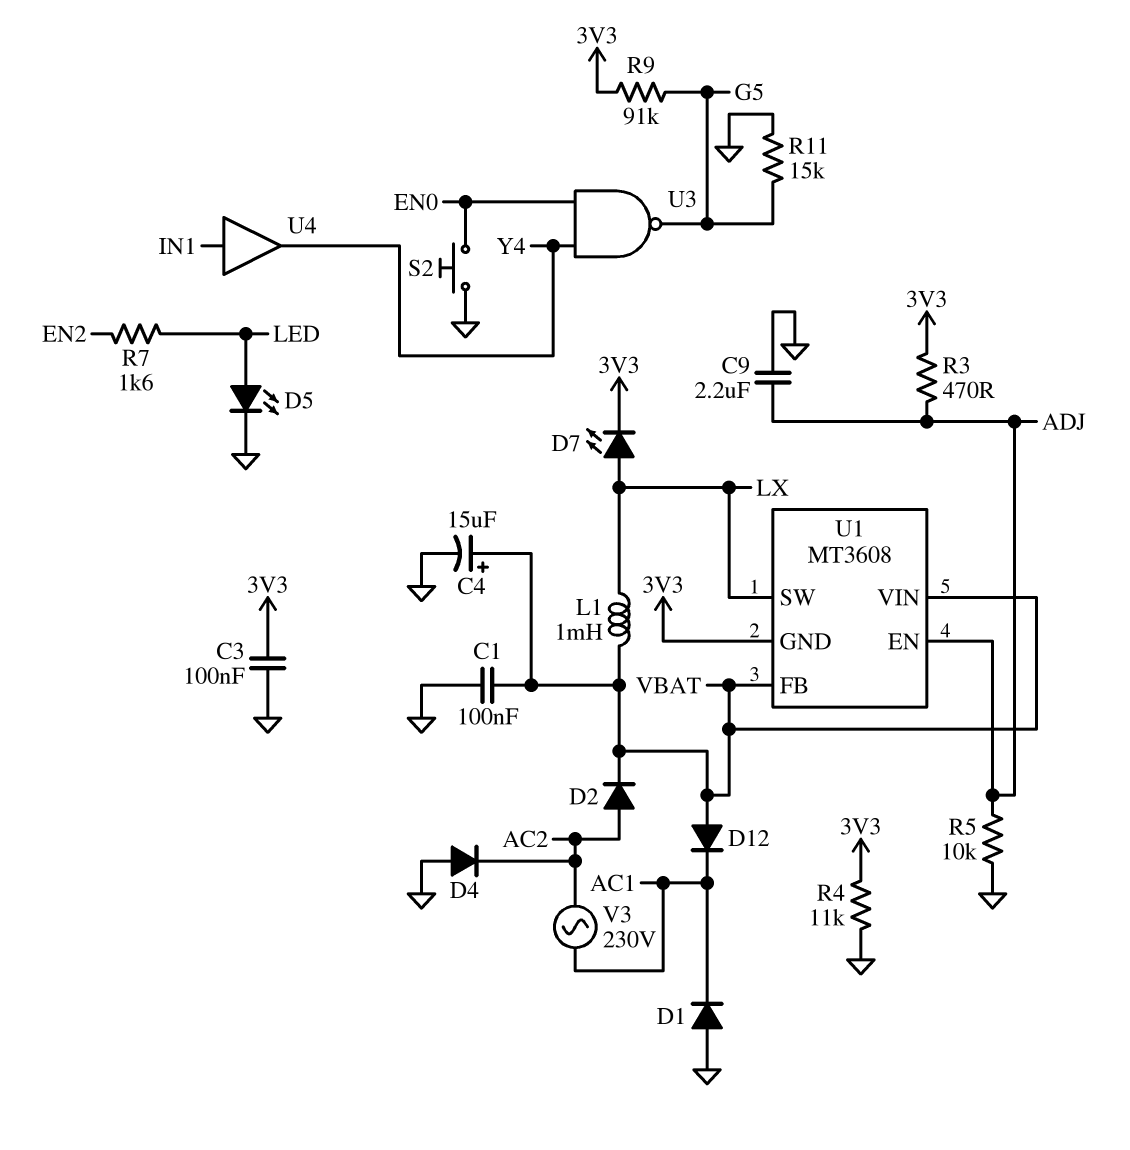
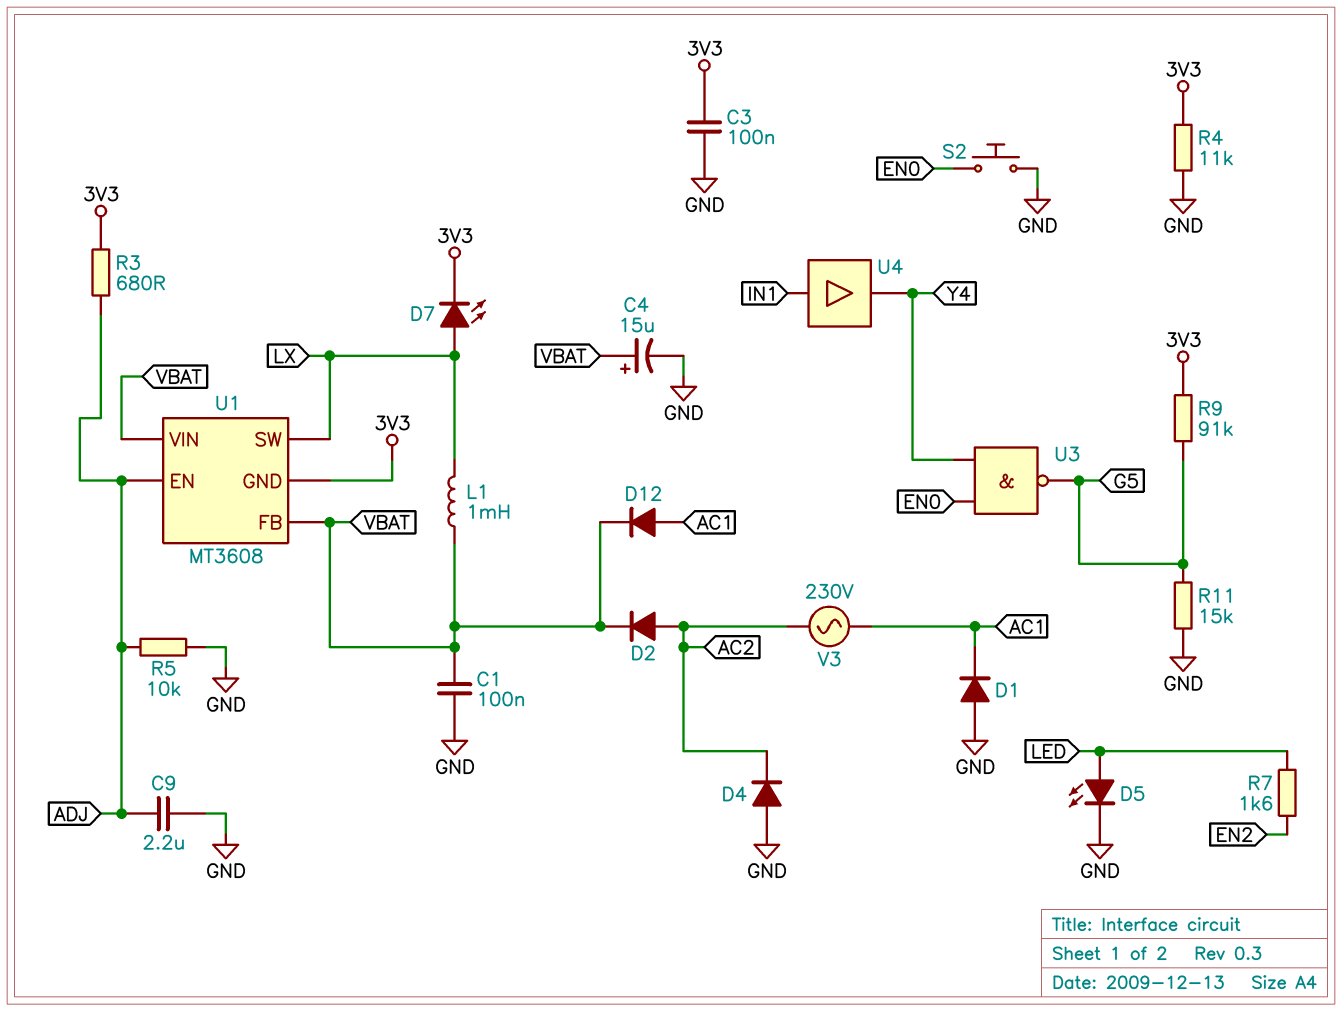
D12: diode (A VBAT, K AC1) -> diode (A AC1, K VBAT)
R3: 470 (3V3, ADJ) -> 680 (3V3, ADJ)

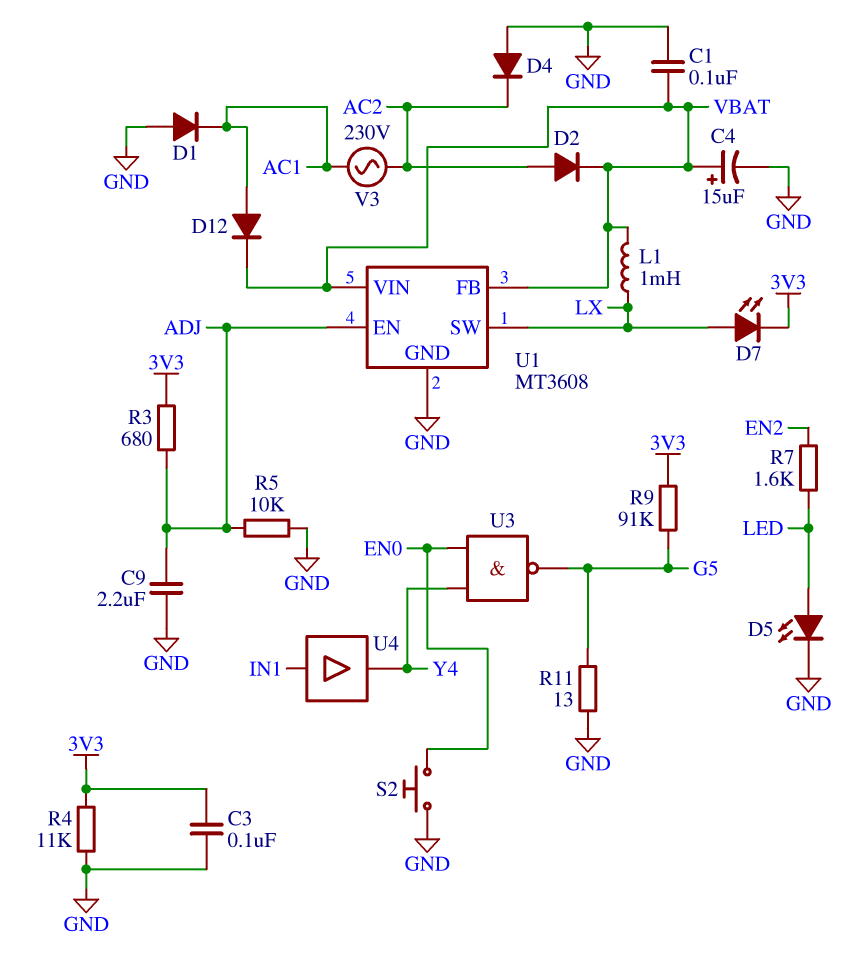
R11: 15k (G5, GND) -> 13 (G5, GND)
U1 pin GND: 3V3 -> GND

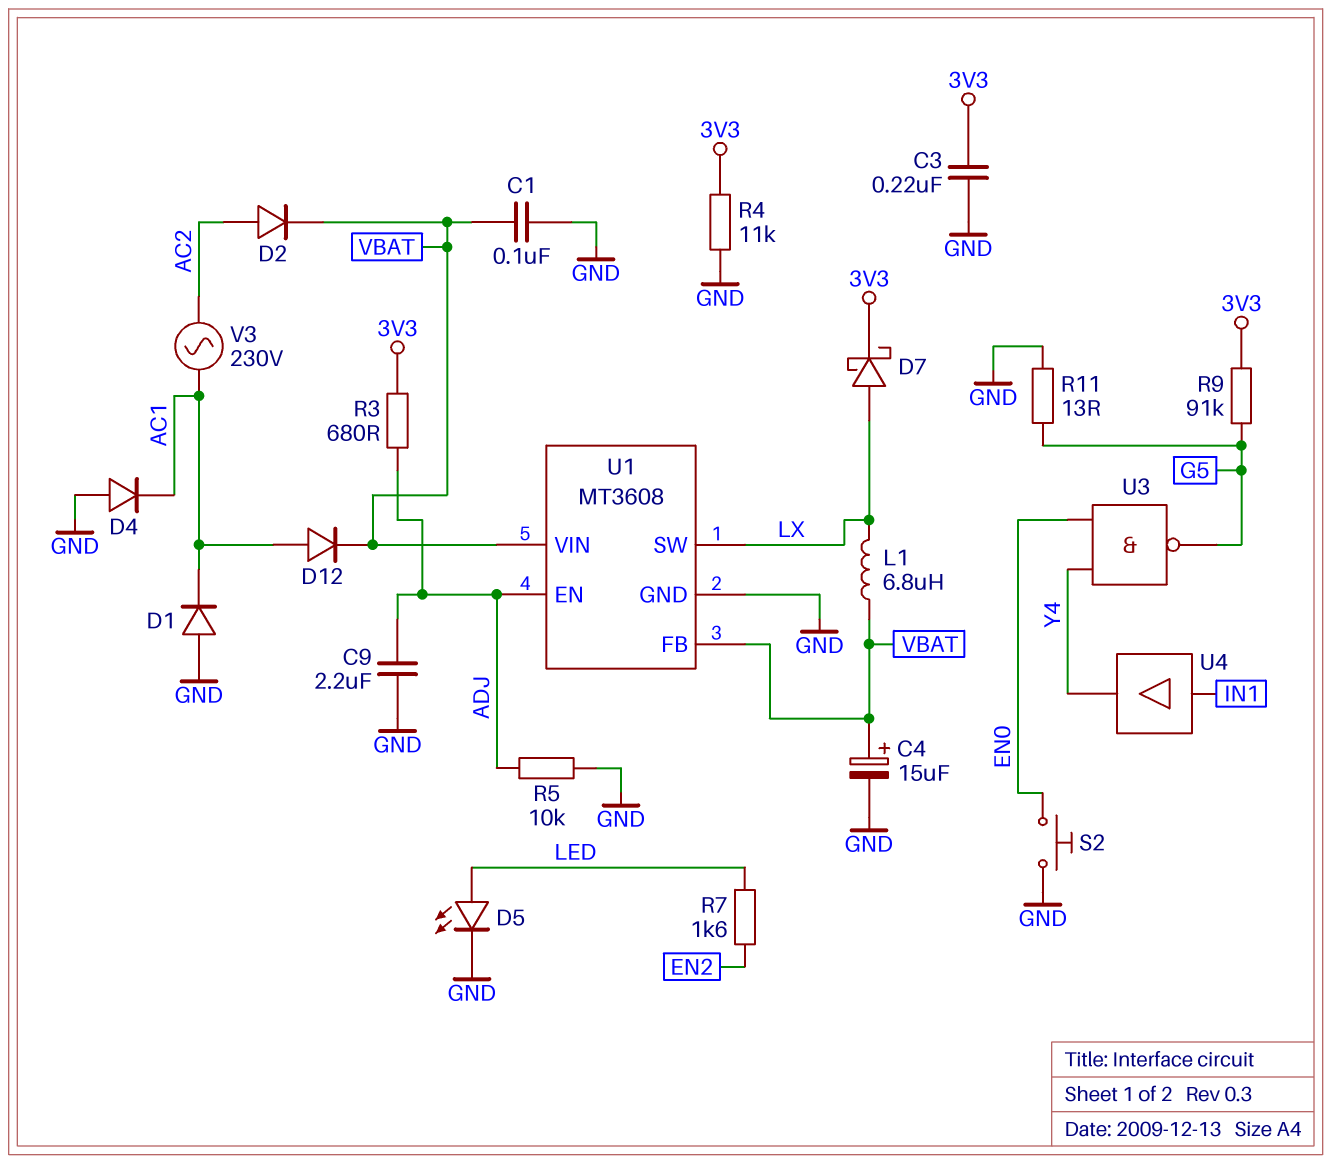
C3: 100nF (3V3, GND) -> 220nF (3V3, GND)
D4: diode (A GND, K AC2) -> diode (A GND, K AC1)
D7: LED (A LX, K 3V3) -> schottky (A LX, K 3V3)
L1: 1mH (LX, VBAT) -> 6.8uH (LX, VBAT)

